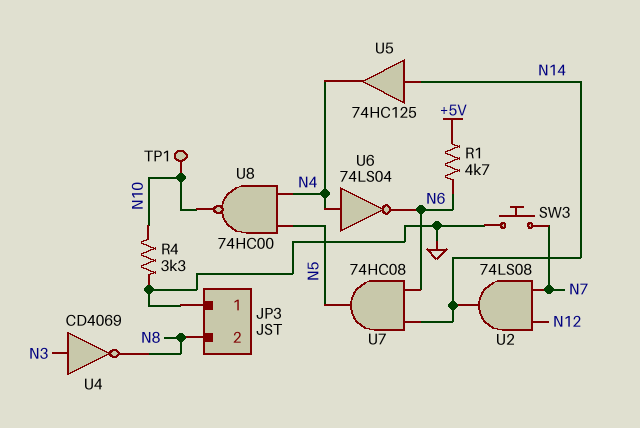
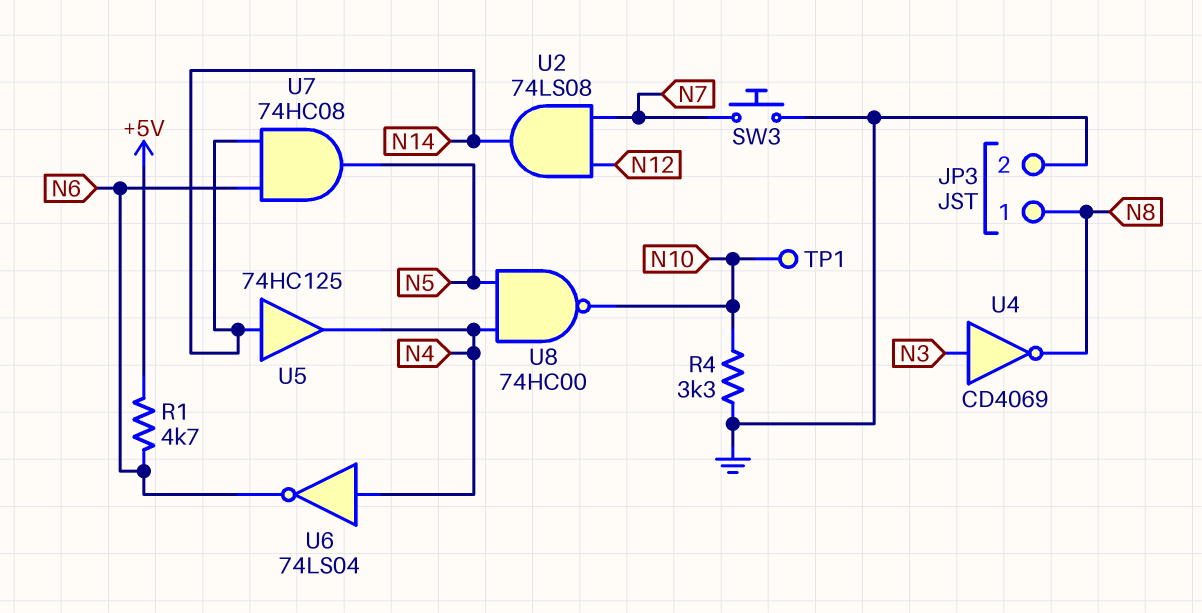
JP3 pin 1: GND -> N8
JP3 pin 2: N8 -> GND

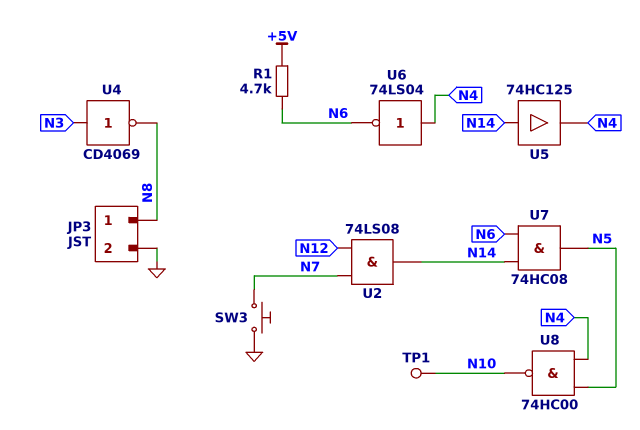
R4: 3.3k (GND, N10) -> none

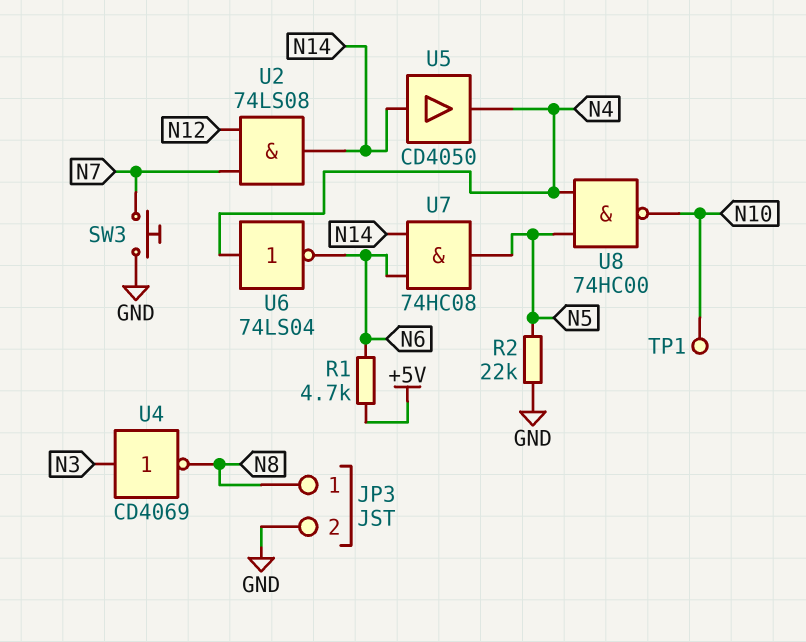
R2: none -> 22k (GND, N5)
U5: buffer 74HC125 (in N14, out N4) -> buffer CD4050 (in N14, out N4)

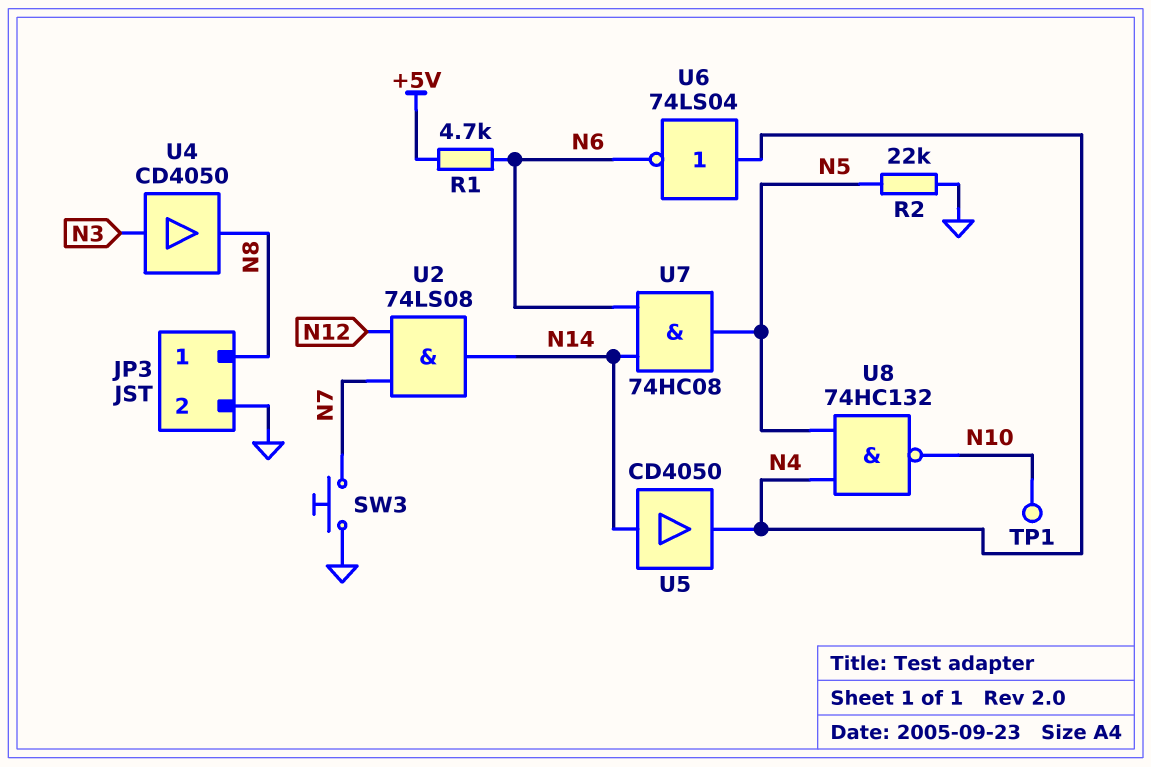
U4: NOT CD4069 (in N3, out N8) -> buffer CD4050 (in N3, out N8)
U8: NAND 74HC00 (in N4, in N5, out N10) -> NAND 74HC132 (in N4, in N5, out N10)

